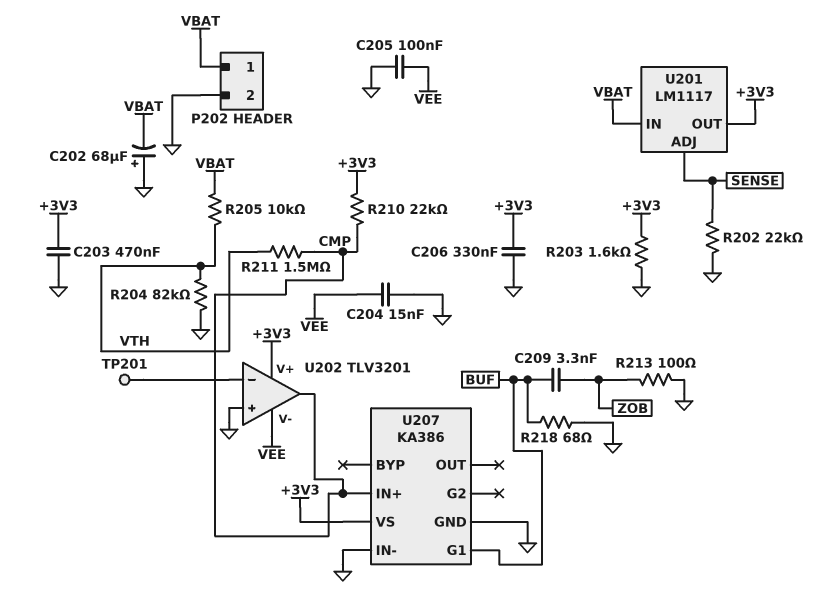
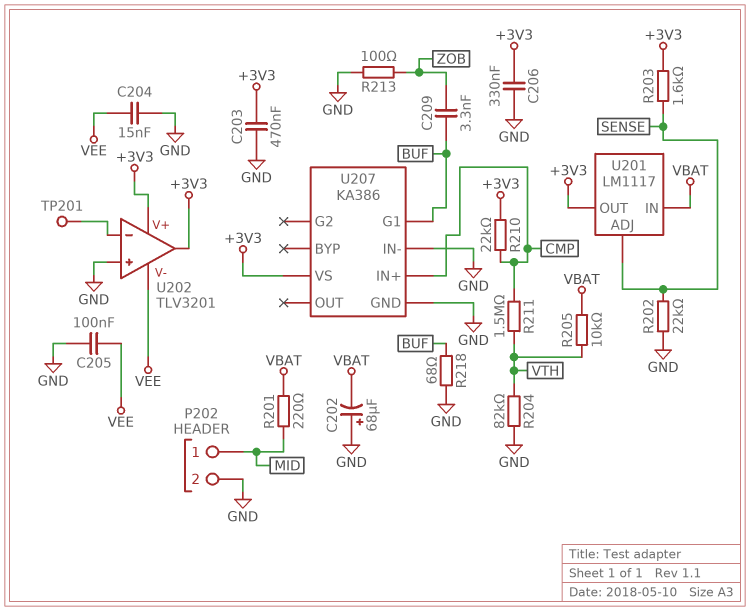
P202 pin 1: VBAT -> MID
R201: none -> 220 (MID, VBAT)
R203: 1.6k (+3V3, GND) -> 1.6k (+3V3, SENSE)
U202 pin out: CMP -> +3V3

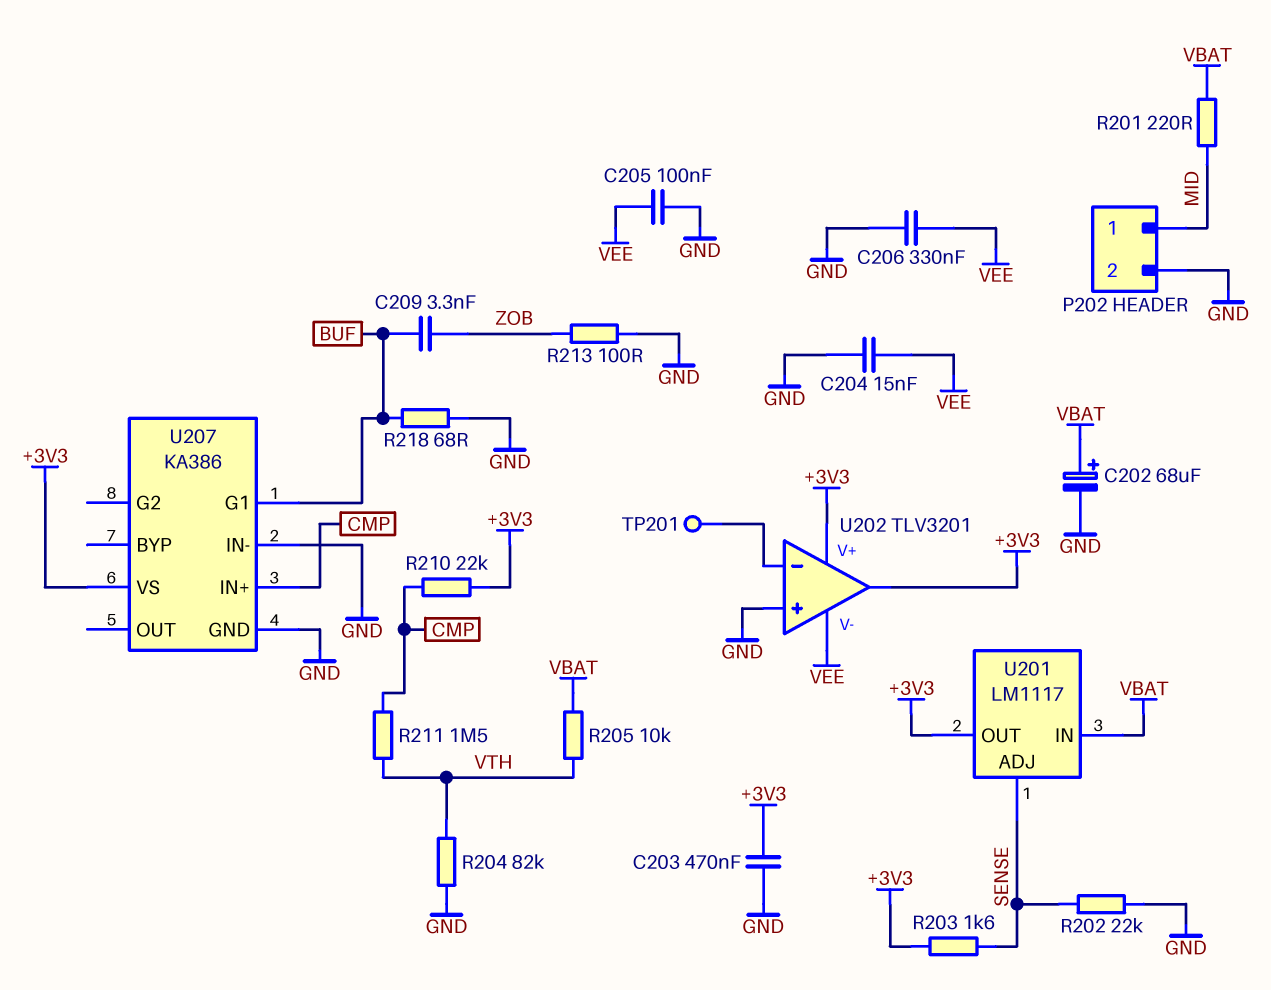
C202: 68uF (plus GND, minus VBAT) -> 68uF (plus VBAT, minus GND)
C206: 330nF (+3V3, GND) -> 330nF (GND, VEE)

